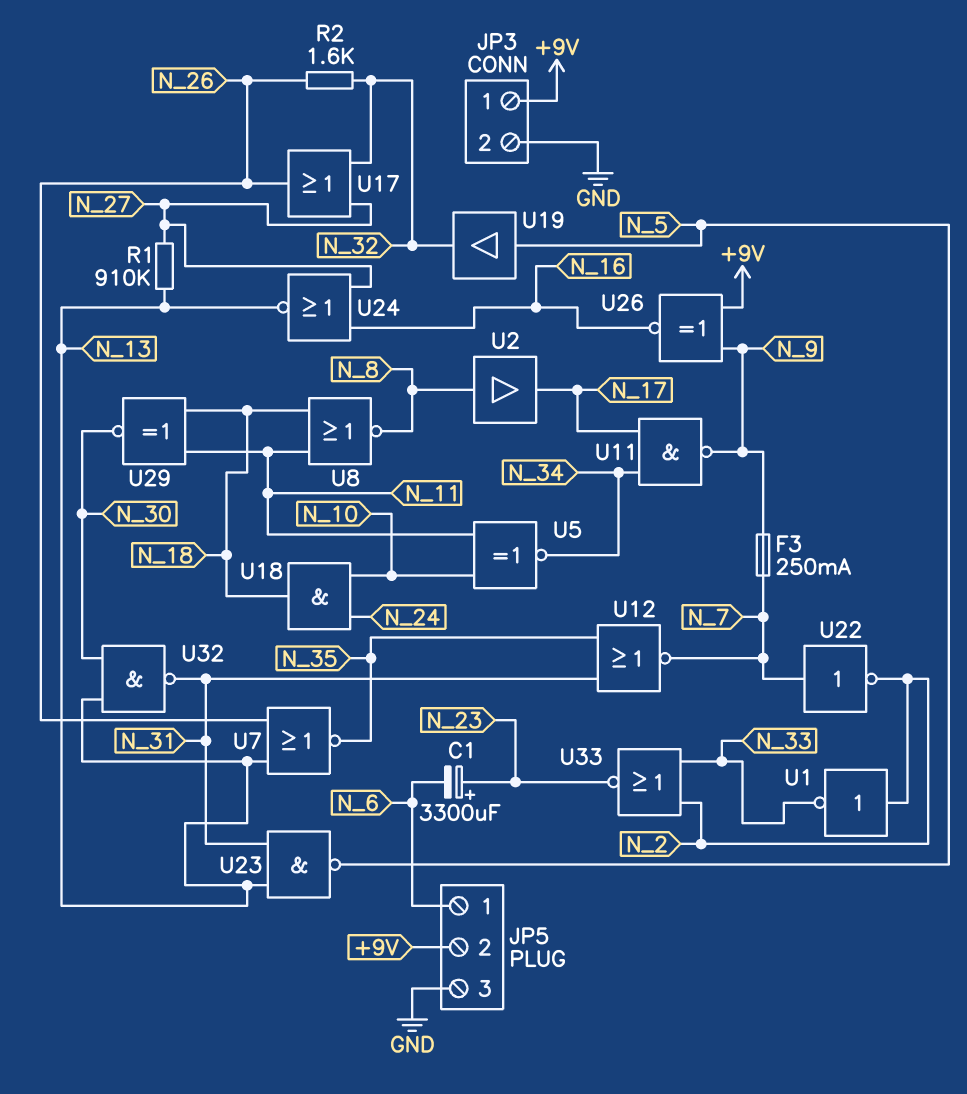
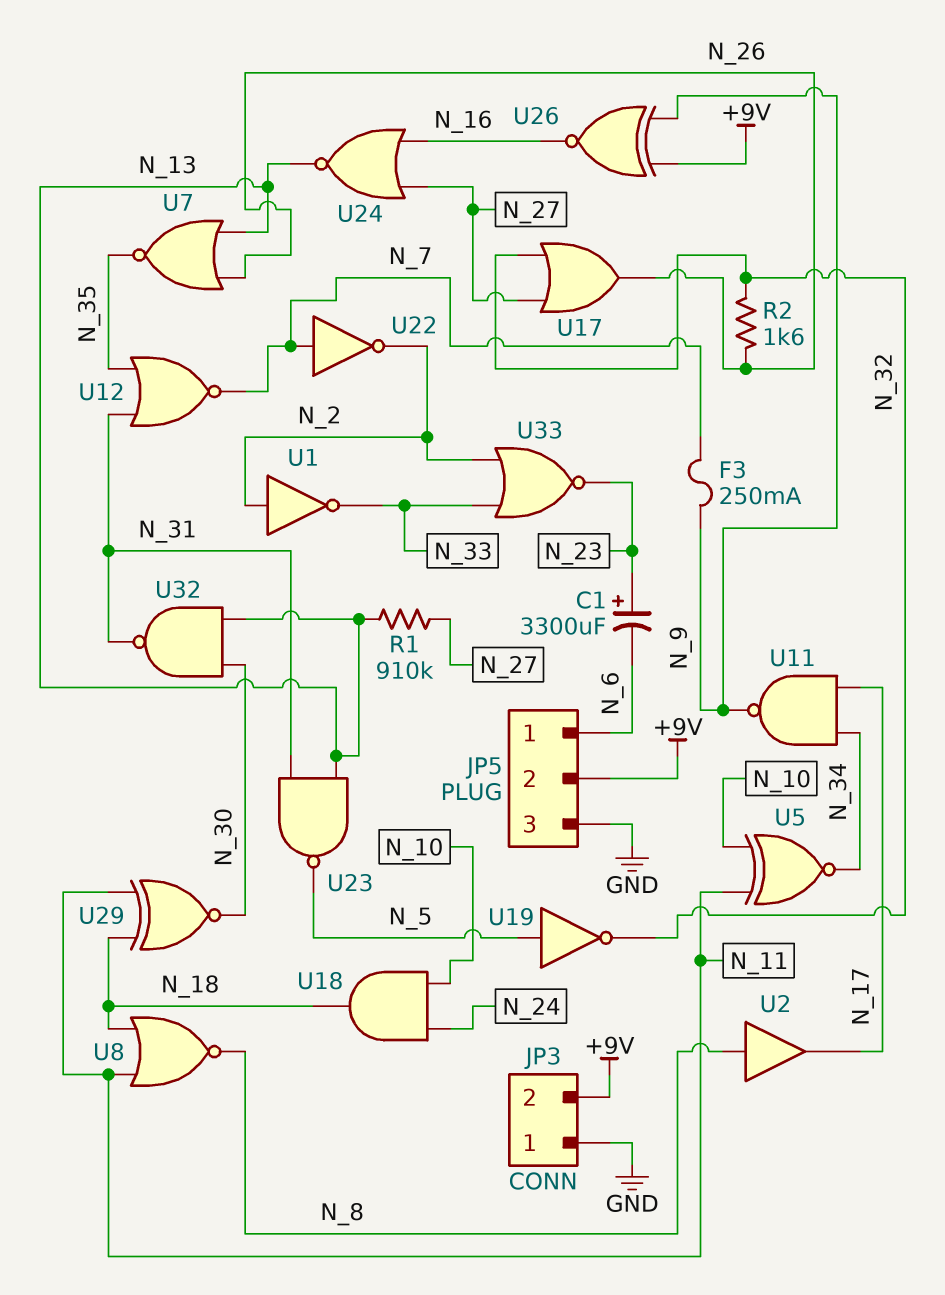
JP3 pin 1: +9V -> GND
JP3 pin 2: GND -> +9V
U19: buffer (in N_5, out N_32) -> NOT (in N_5, out N_32)

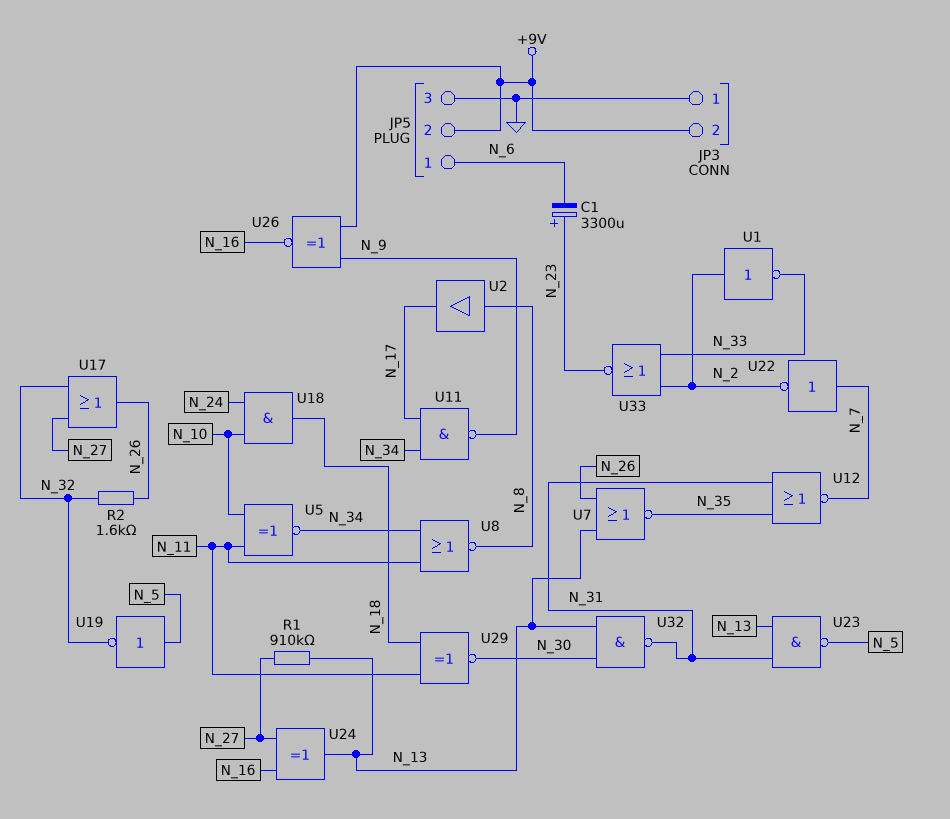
F3: 250mA (N_7, N_9) -> none
U8: NOR (in N_11, in N_18, out N_8) -> NOR (in N_11, in N_34, out N_8)
U24: NOR (in N_16, in N_27, out N_13) -> XOR (in N_16, in N_27, out N_13)

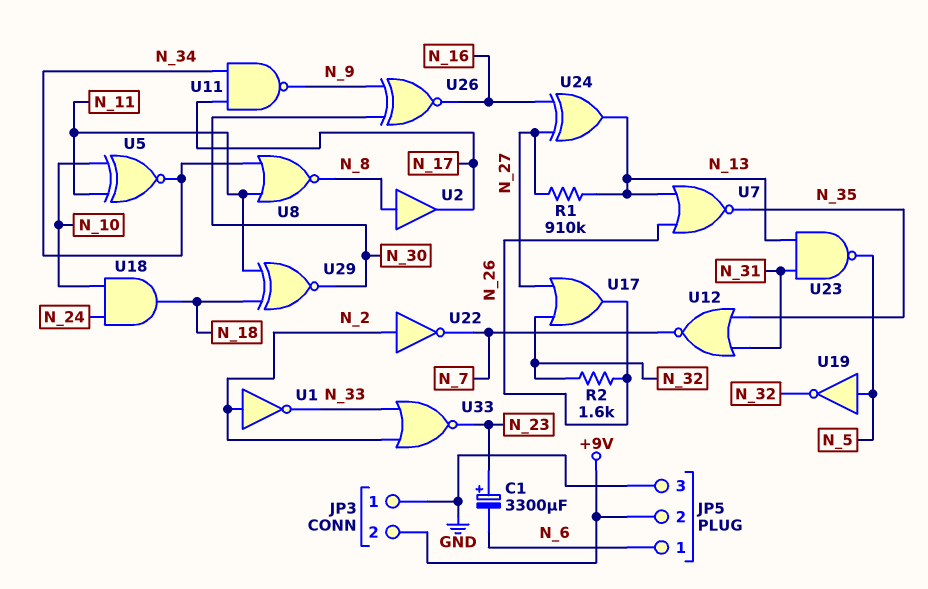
U22: NOT (in N_7, out N_2) -> NOT (in N_2, out N_7)
U26: XNOR (in +9V, in N_9, out N_16) -> XNOR (in N_9, in N_30, out N_16)
U32: NAND (in N_13, in N_30, out N_31) -> none

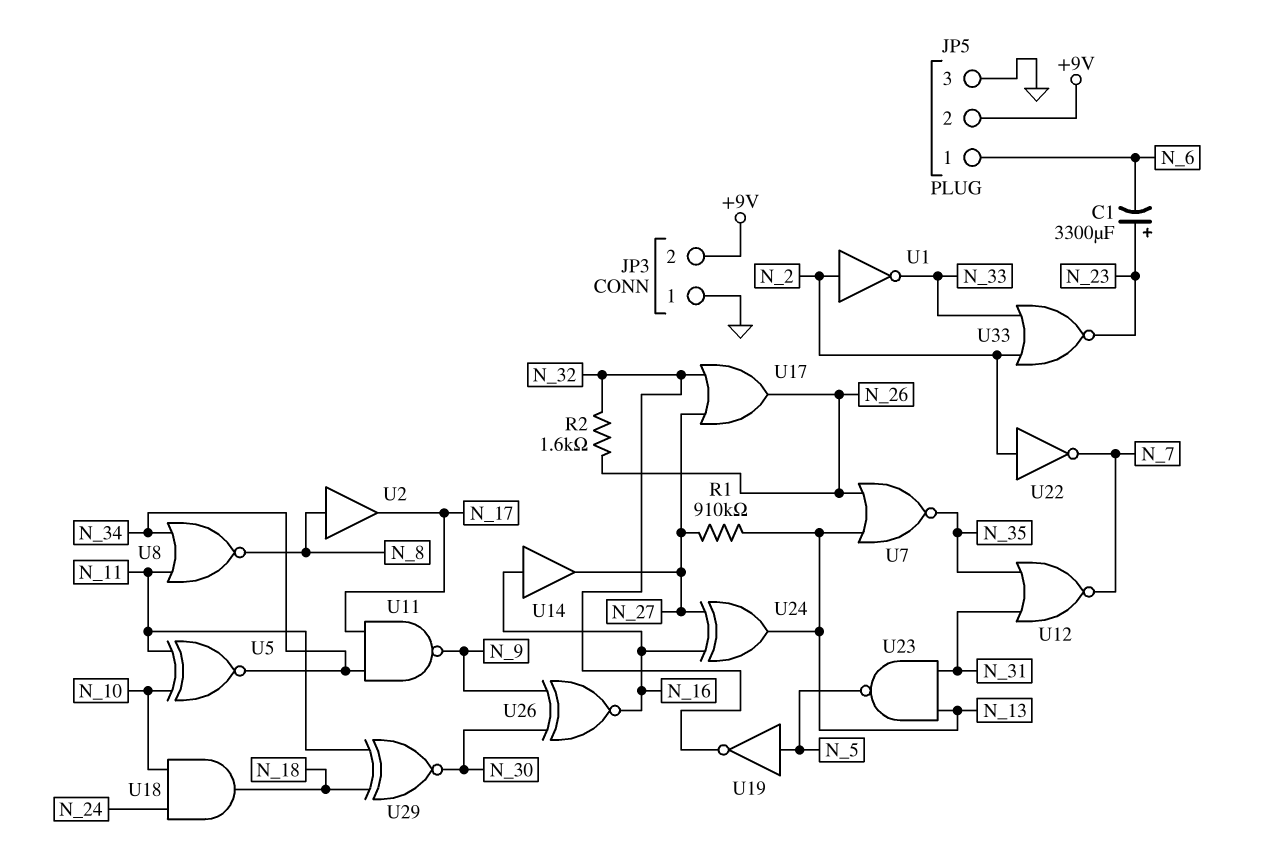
U14: none -> buffer (in N_16, out N_27)

